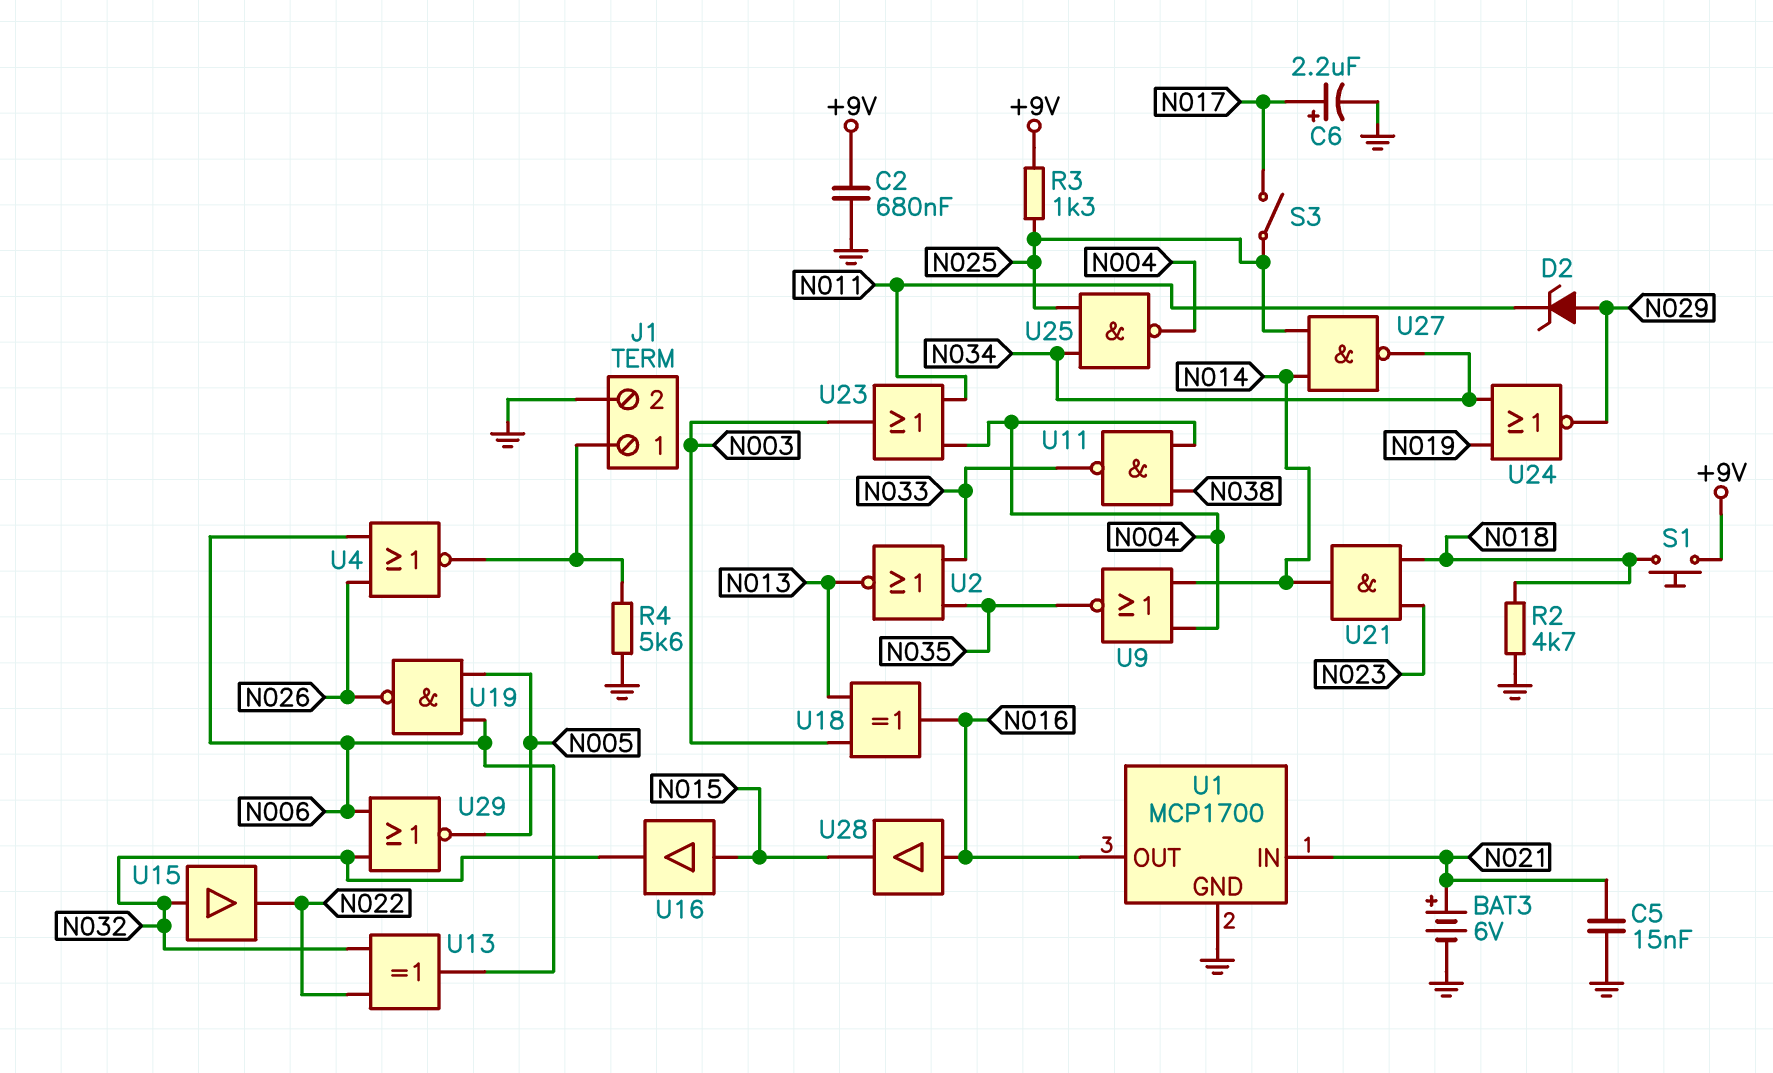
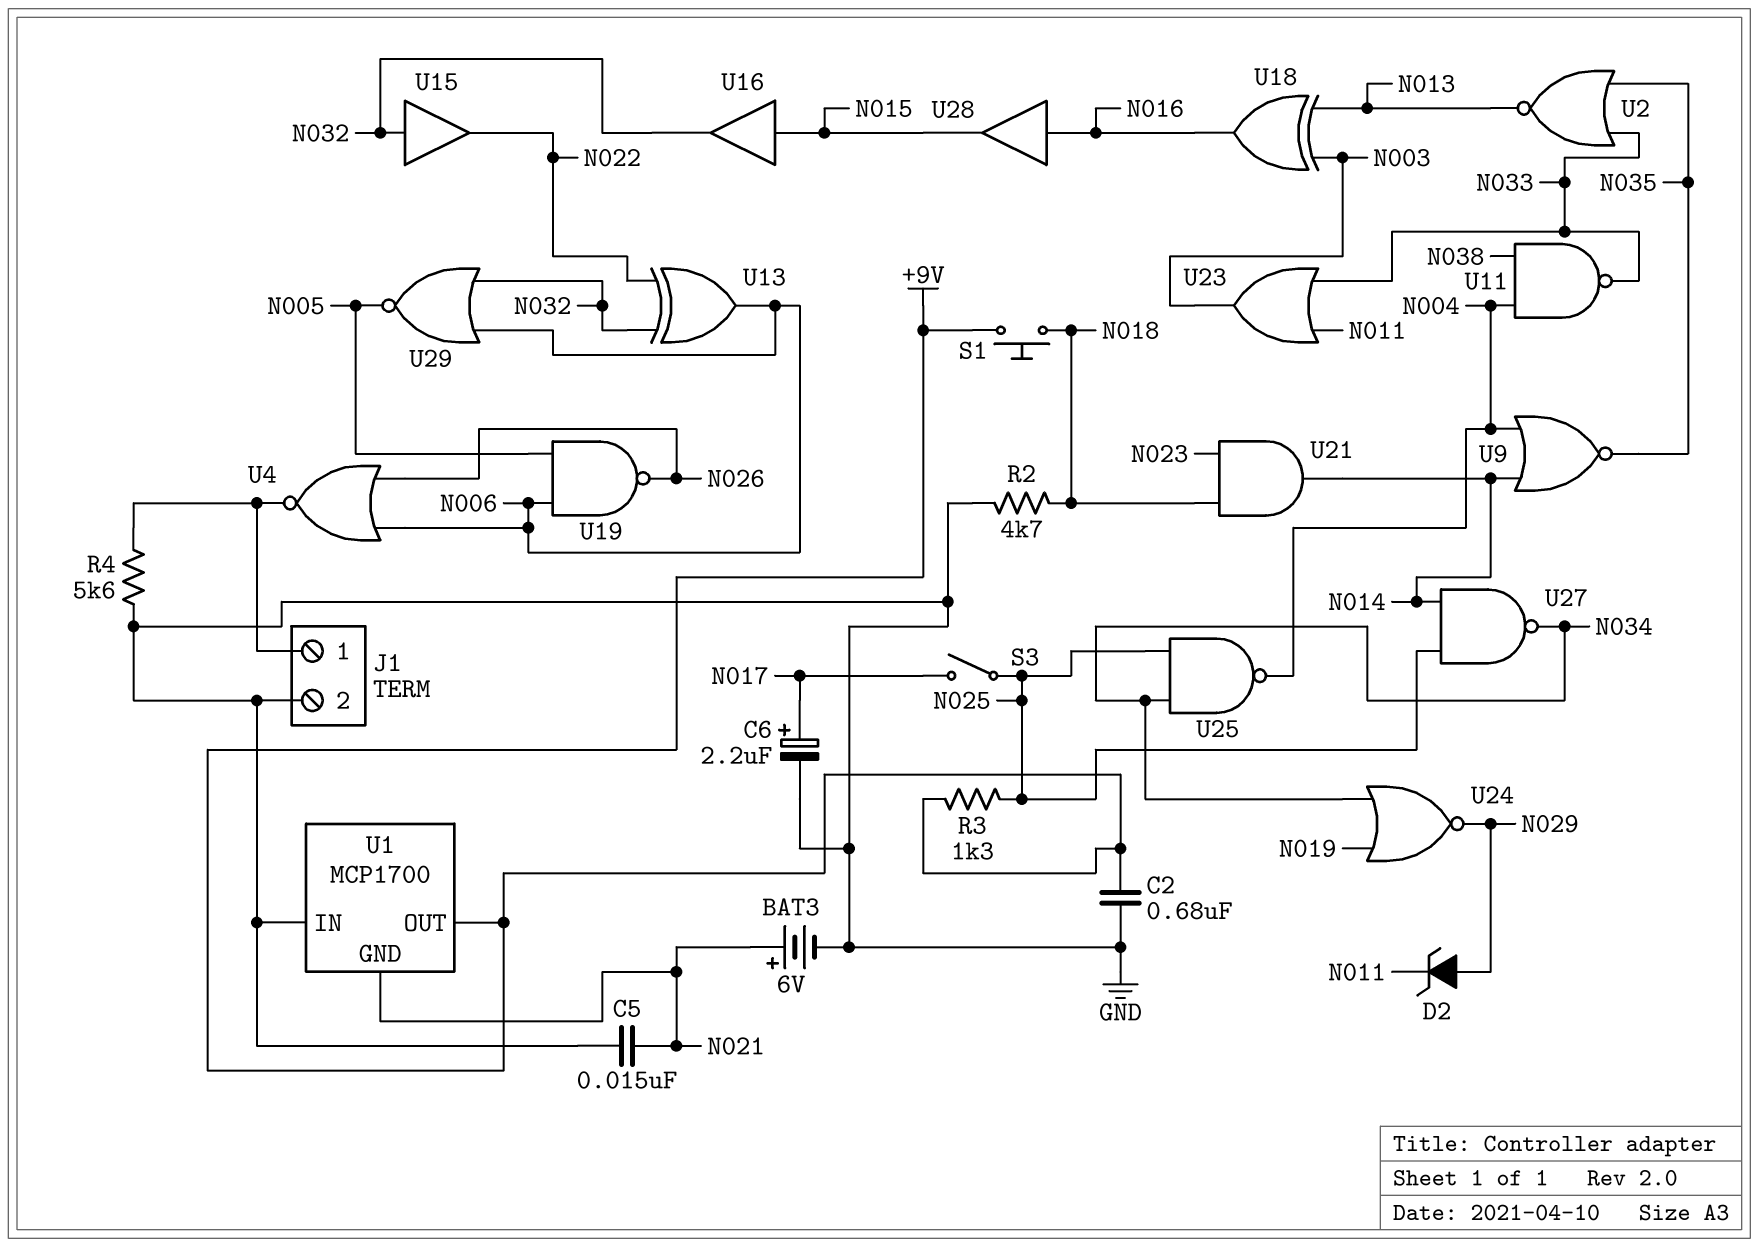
U1 pin GND: GND -> N021
U1 pin IN: N021 -> GND
U1 pin OUT: N016 -> +9V
U23: OR (in N004, in N011, out N003) -> OR (in N011, in N033, out N003)

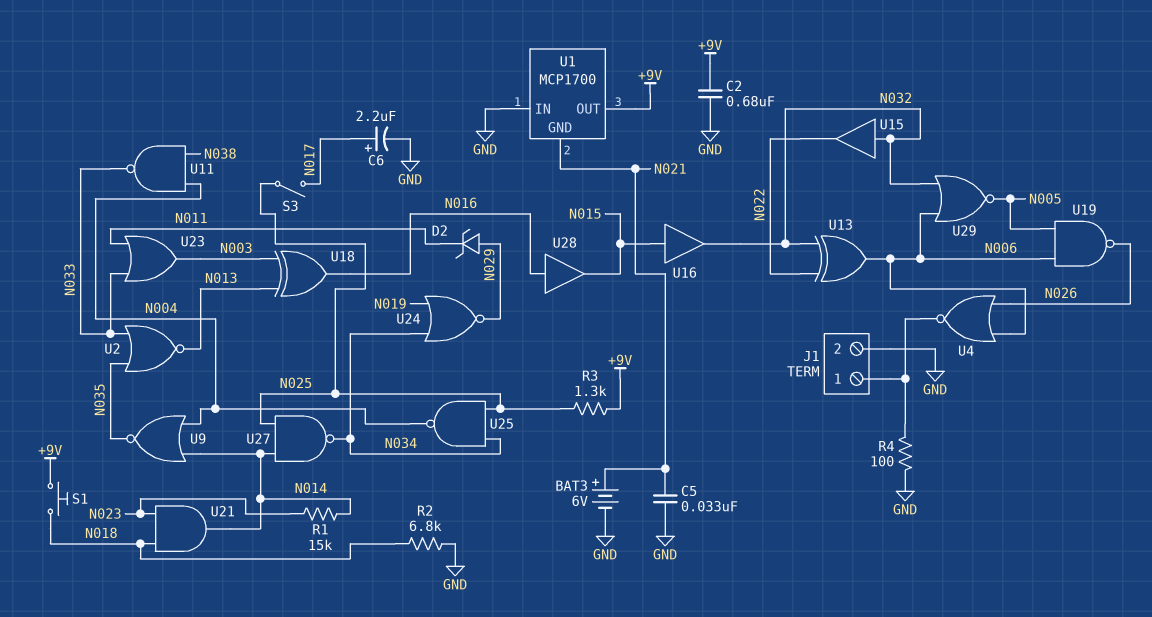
C5: 15nF (GND, N021) -> 33nF (GND, N021)
R1: none -> 15k (N014, N023)
R2: 4.7k (GND, N018) -> 6.8k (GND, N018)
R4: 5.6k (GND, J1/1) -> 100 (GND, J1/1)

